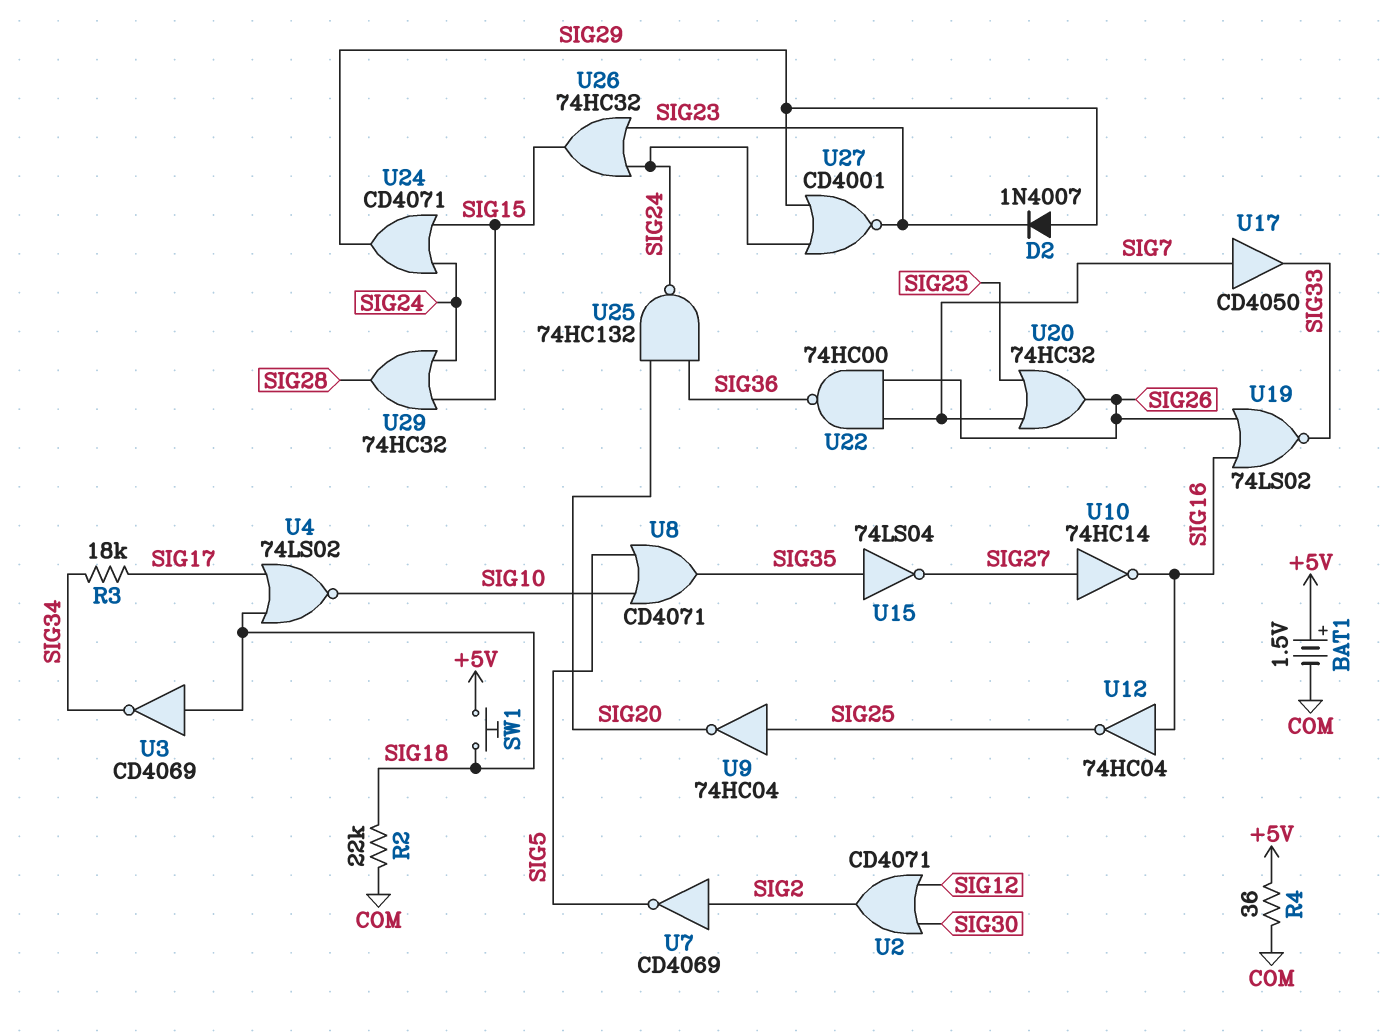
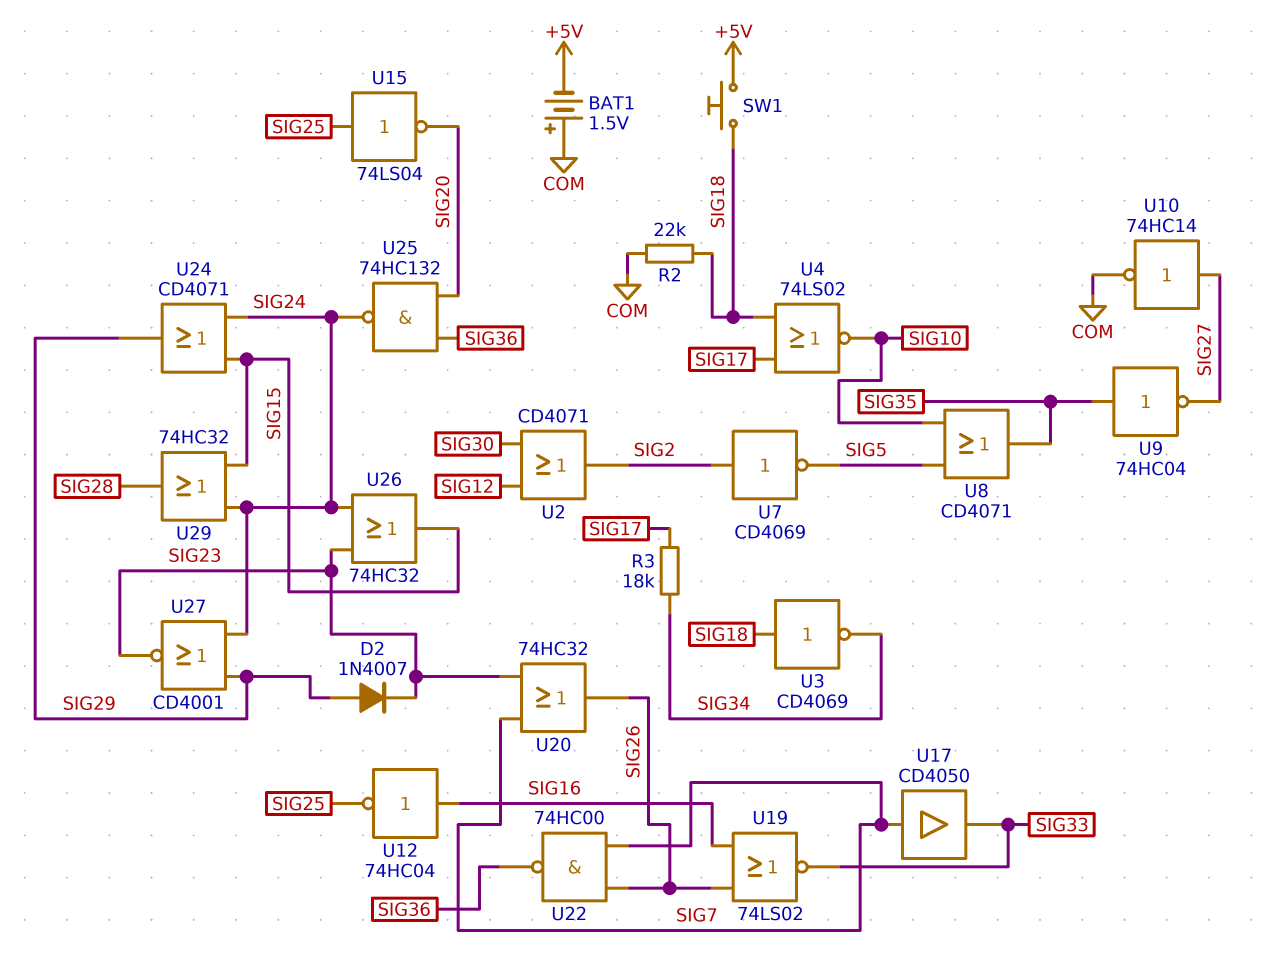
BAT1: 1.5V (plus +5V, minus COM) -> 1.5V (plus COM, minus +5V)
R4: 36 (+5V, COM) -> none
U9: NOT 74HC04 (in SIG25, out SIG20) -> NOT 74HC04 (in SIG35, out SIG27)
U10: NOT 74HC14 (in SIG27, out SIG16) -> NOT 74HC14 (in SIG27, out COM)
U15: NOT 74LS04 (in SIG35, out SIG27) -> NOT 74LS04 (in SIG25, out SIG20)

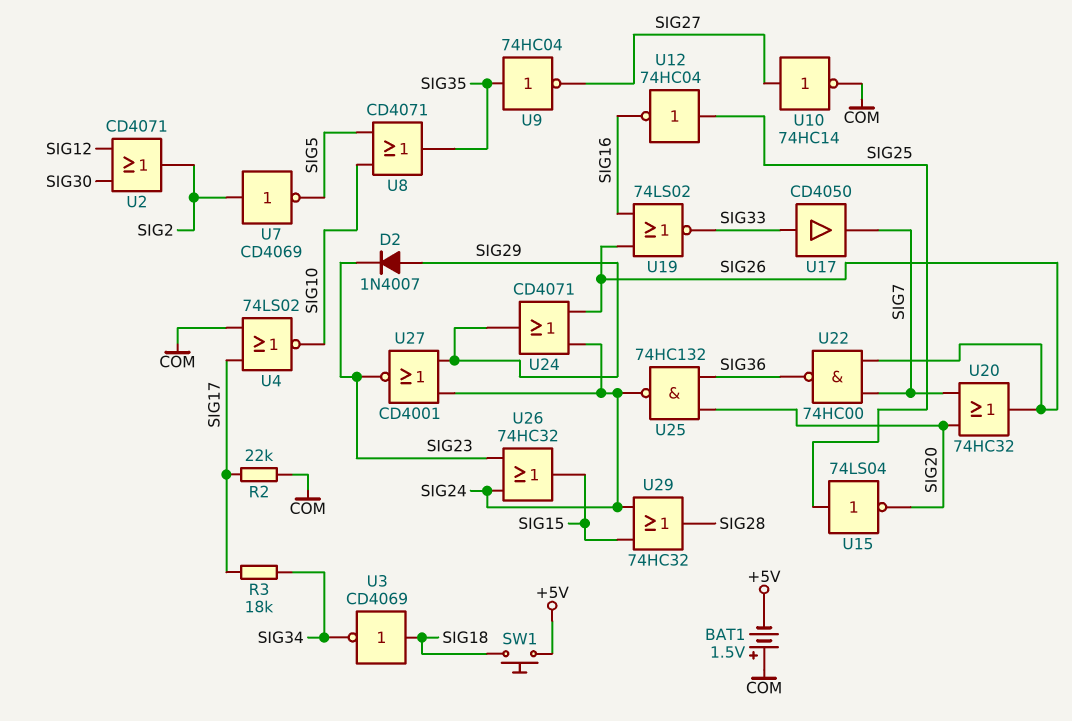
R2: 22k (COM, SIG18) -> 22k (COM, SIG17)
U4: NOR 74LS02 (in SIG17, in SIG18, out SIG10) -> NOR 74LS02 (in COM, in SIG17, out SIG10)
U12: NOT 74HC04 (in SIG16, out SIG25) -> NOT 74HC04 (in SIG25, out SIG16)
U17: buffer CD4050 (in SIG7, out SIG33) -> buffer CD4050 (in SIG33, out SIG7)
U20: OR 74HC32 (in SIG7, in SIG23, out SIG26) -> OR 74HC32 (in SIG7, in SIG20, out SIG26)
U24: OR CD4071 (in SIG15, in SIG24, out SIG29) -> OR CD4071 (in SIG24, in SIG26, out SIG29)

